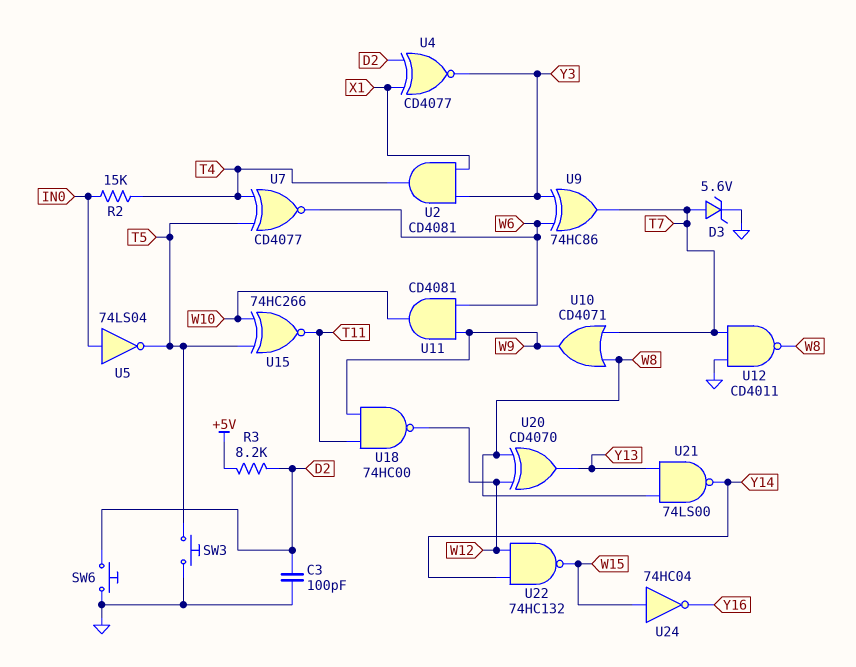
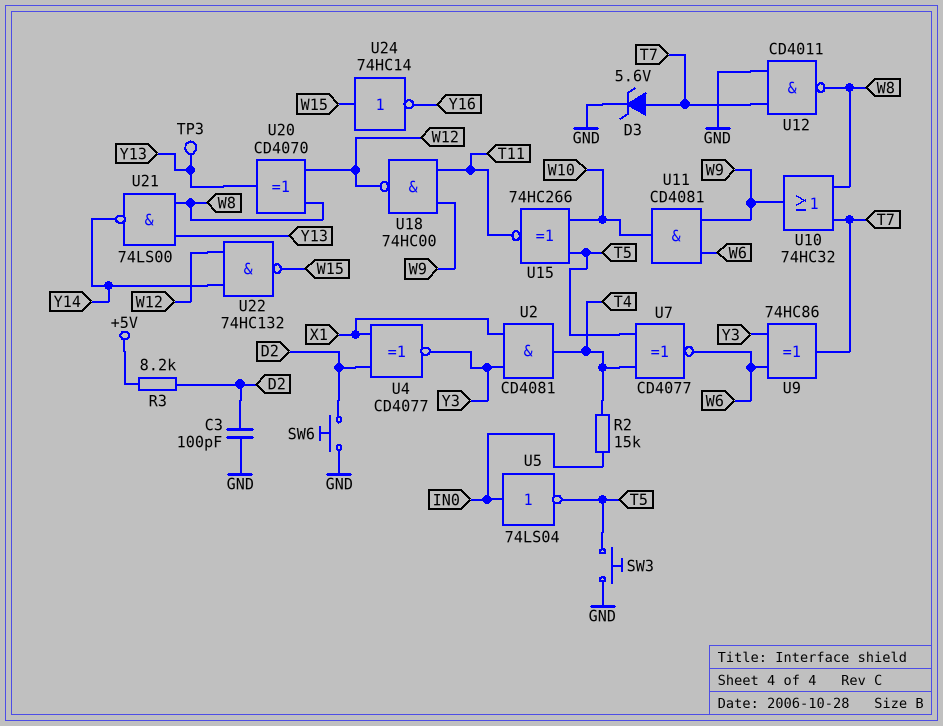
TP3: none -> test point (Y13)
U10: OR CD4071 (in T7, in W8, out W9) -> OR 74HC32 (in T7, in W8, out W9)
U24: NOT 74HC04 (in W15, out Y16) -> NOT 74HC14 (in W15, out Y16)

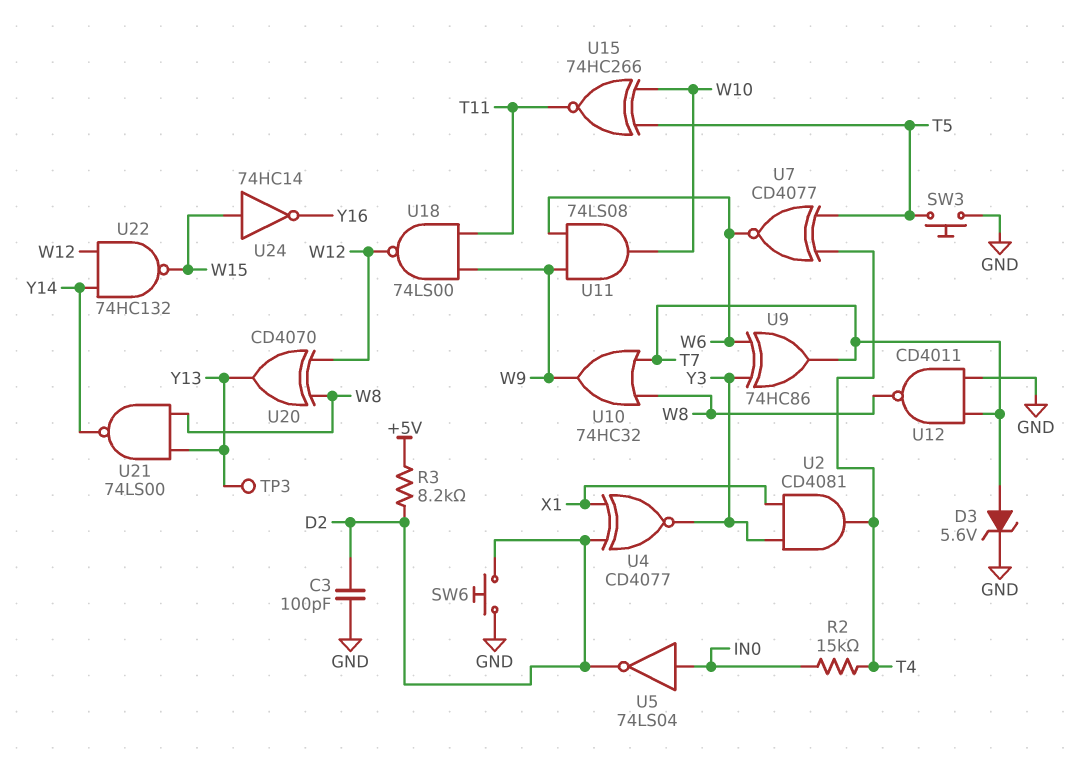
U5: NOT 74LS04 (in IN0, out T5) -> NOT 74LS04 (in IN0, out D2)
U11: AND CD4081 (in W6, in W9, out W10) -> AND 74LS08 (in W6, in W9, out W10)
U18: NAND 74HC00 (in T11, in W9, out W12) -> NAND 74LS00 (in T11, in W9, out W12)

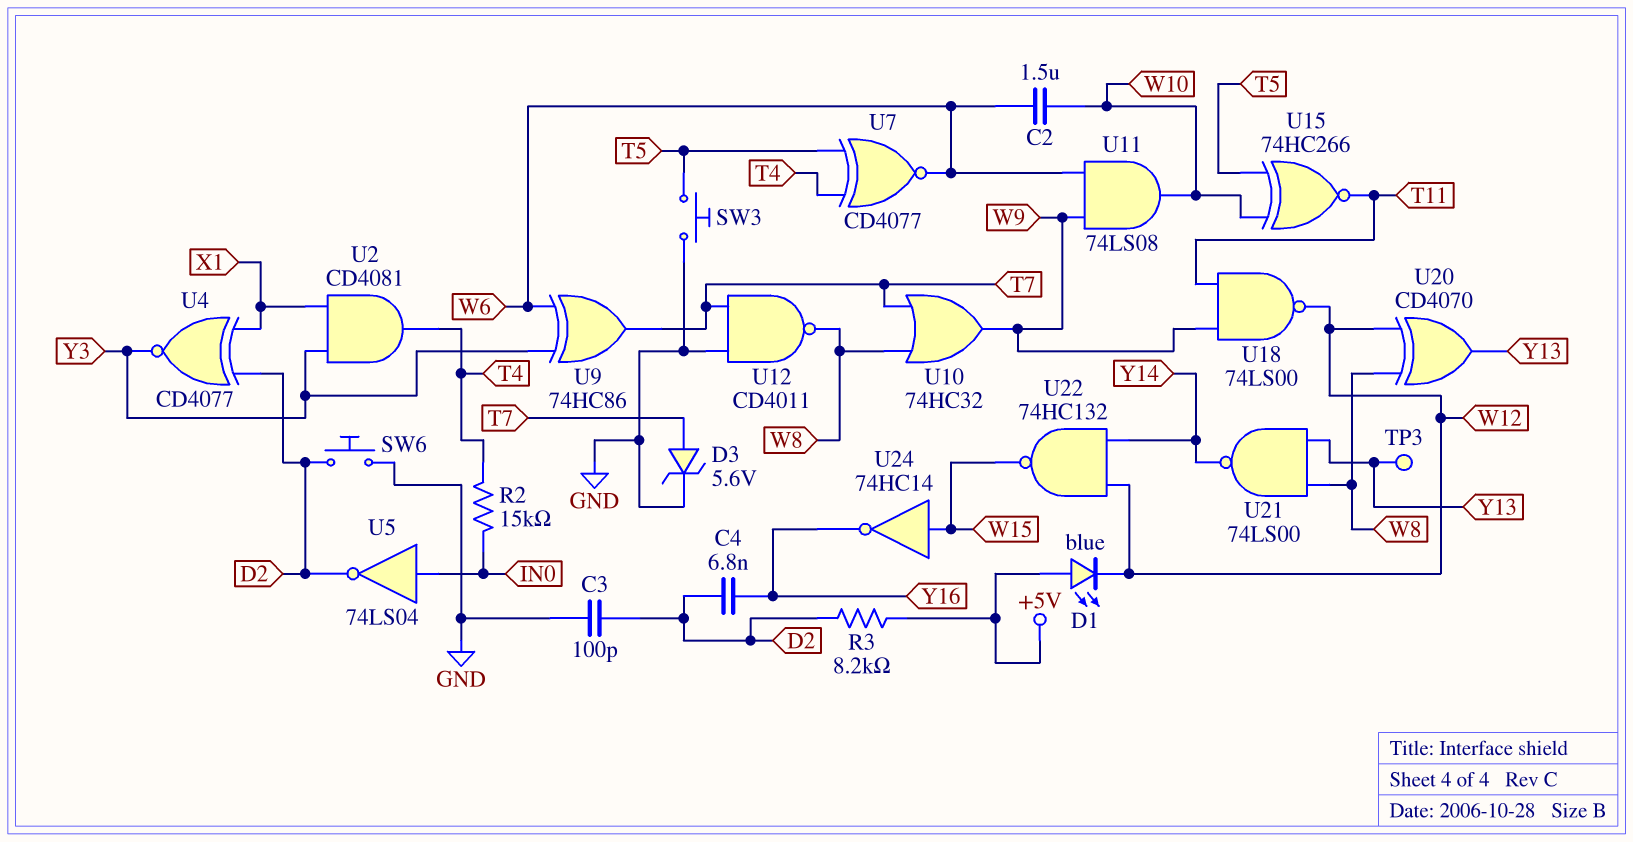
C2: none -> 1.5uF (W6, W10)
C4: none -> 6.8nF (D2, Y16)
D1: none -> LED blue (A +5V, K W12)

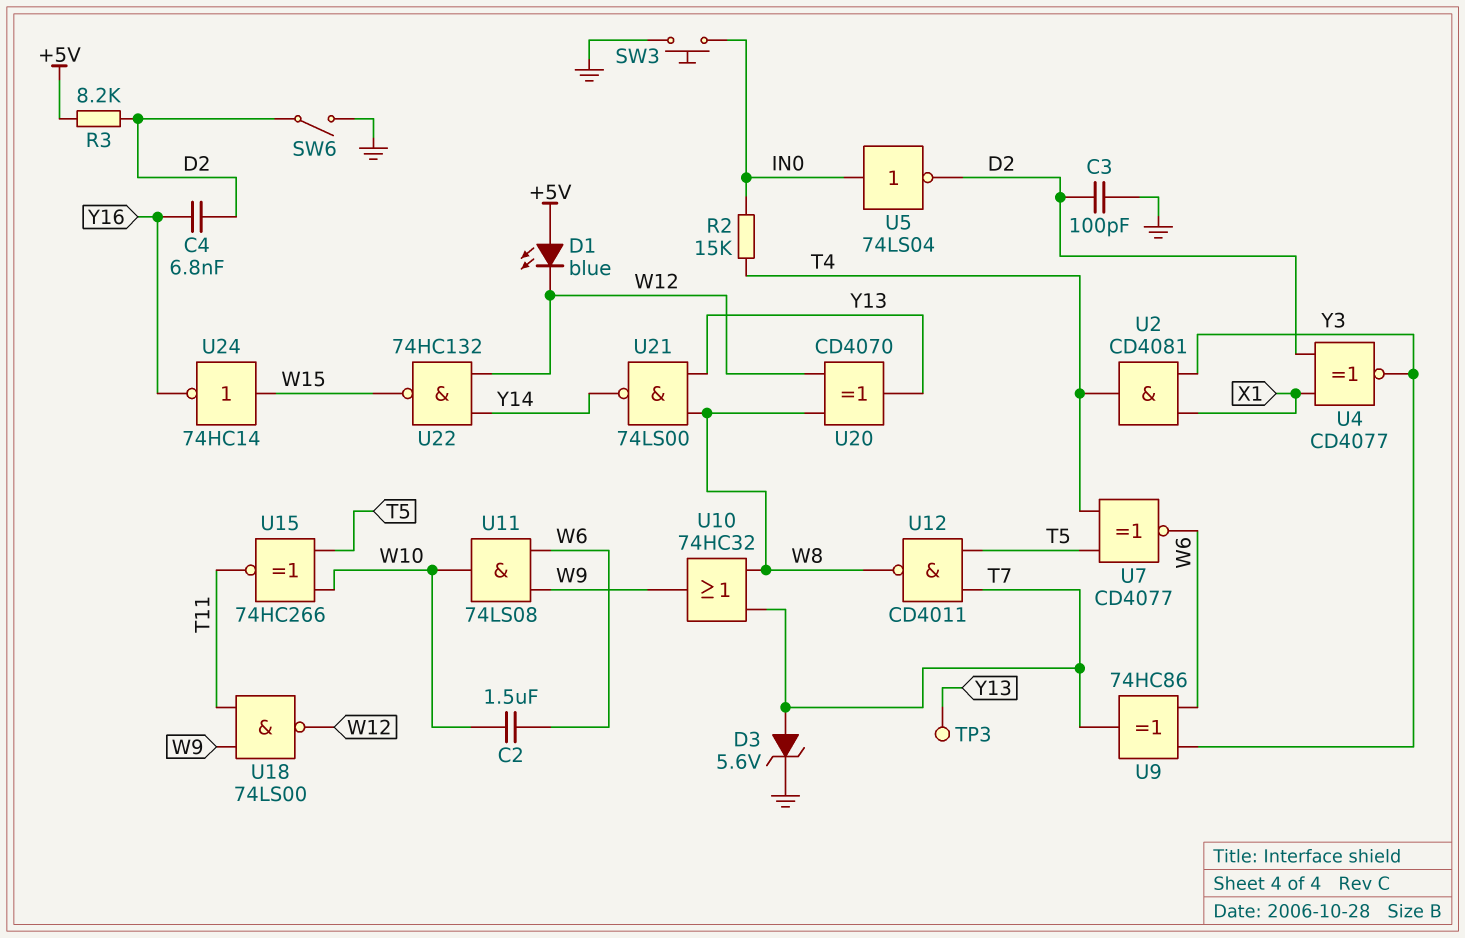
SW3: button (GND, T5) -> button (GND, IN0)
SW6: button (D2, GND) -> switch (D2, GND)
U12: NAND CD4011 (in GND, in T7, out W8) -> NAND CD4011 (in T5, in T7, out W8)

